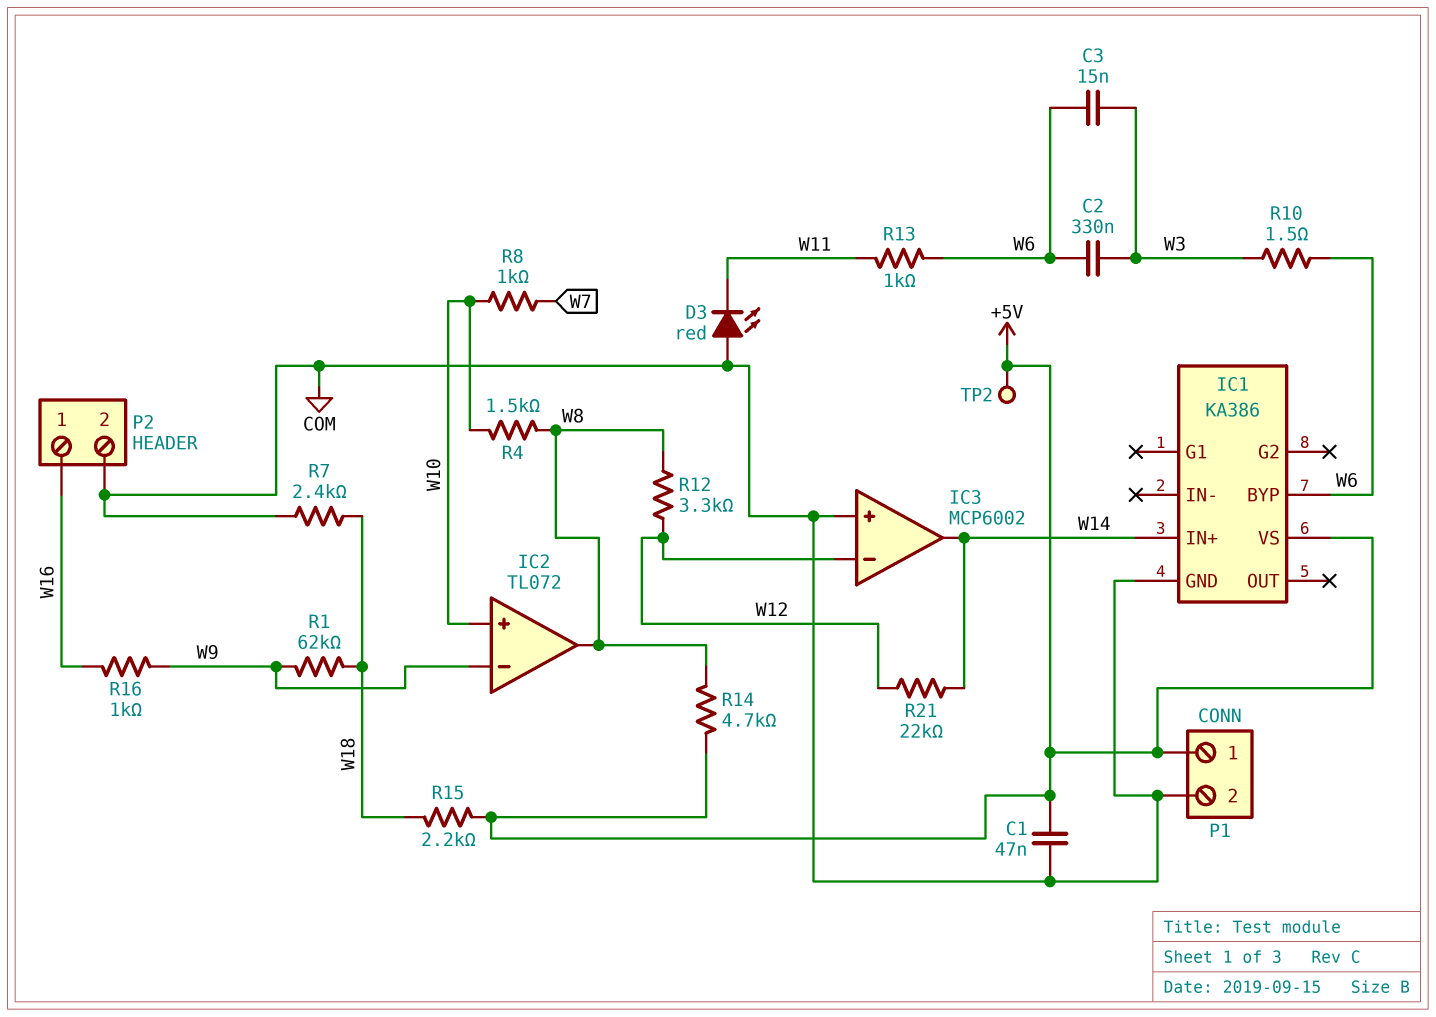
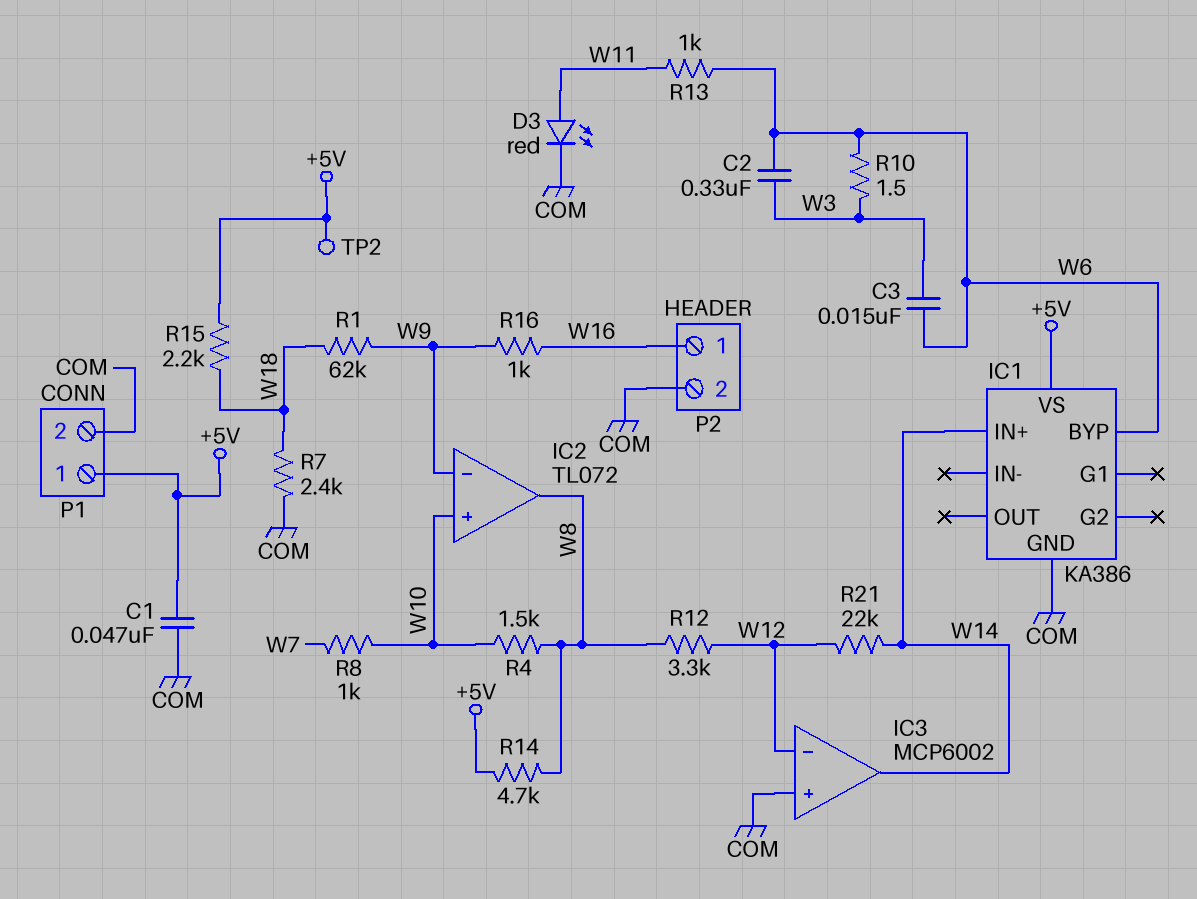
D3: LED red (A COM, K W11) -> LED red (A W11, K COM)

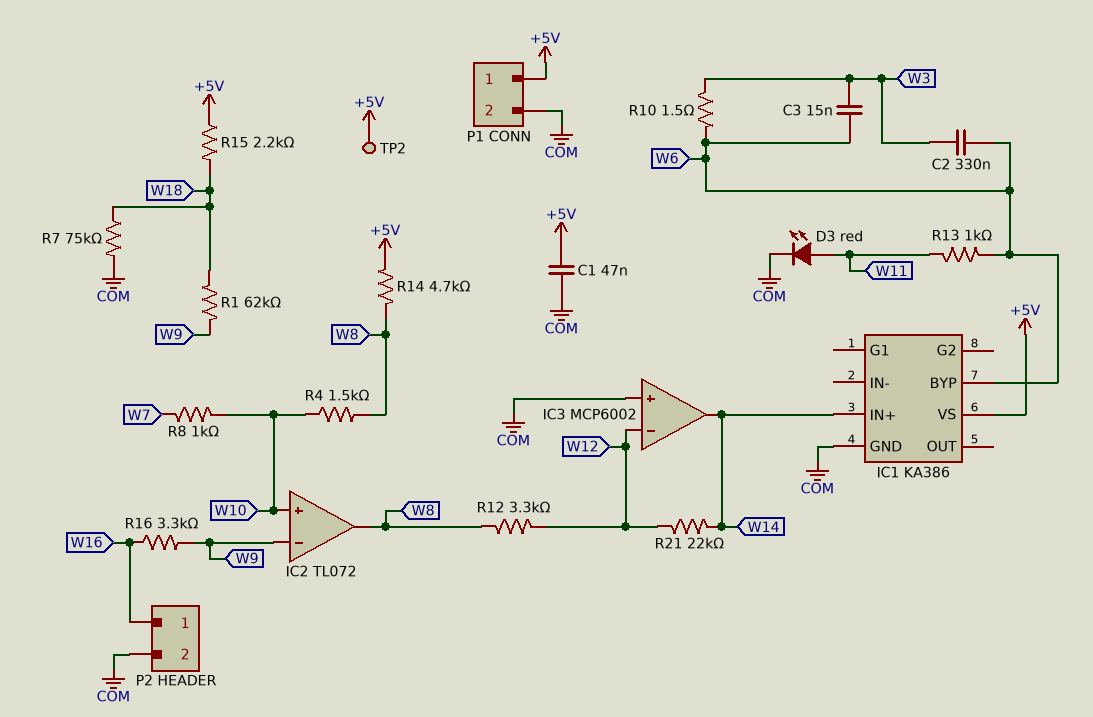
R7: 2.4k (COM, W18) -> 75k (COM, W18)
R16: 1k (W9, W16) -> 3.3k (W9, W16)

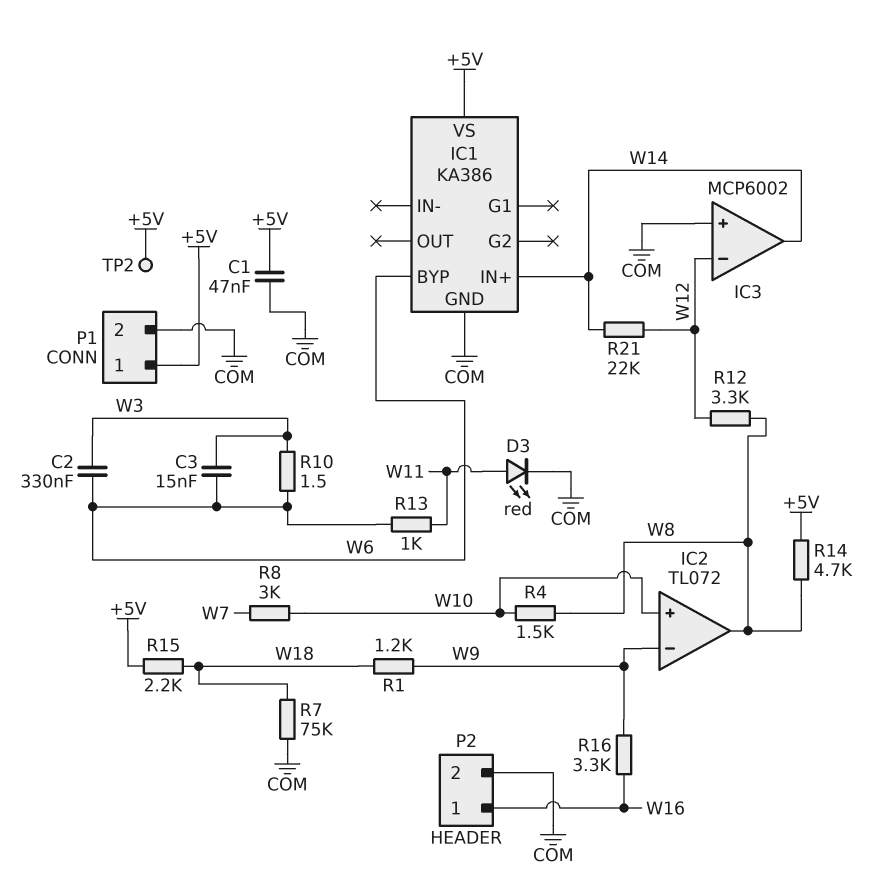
R1: 62k (W9, W18) -> 1.2k (W9, W18)
R8: 1k (W7, W10) -> 3k (W7, W10)

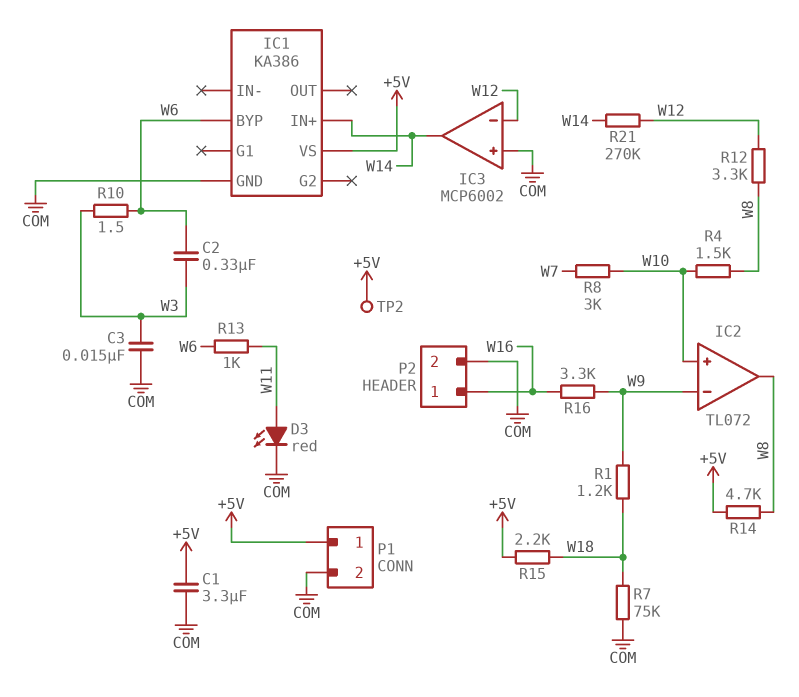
C1: 47nF (+5V, COM) -> 3.3uF (+5V, COM)
C3: 15nF (W3, W6) -> 15nF (COM, W3)
R21: 22k (W12, W14) -> 270k (W12, W14)

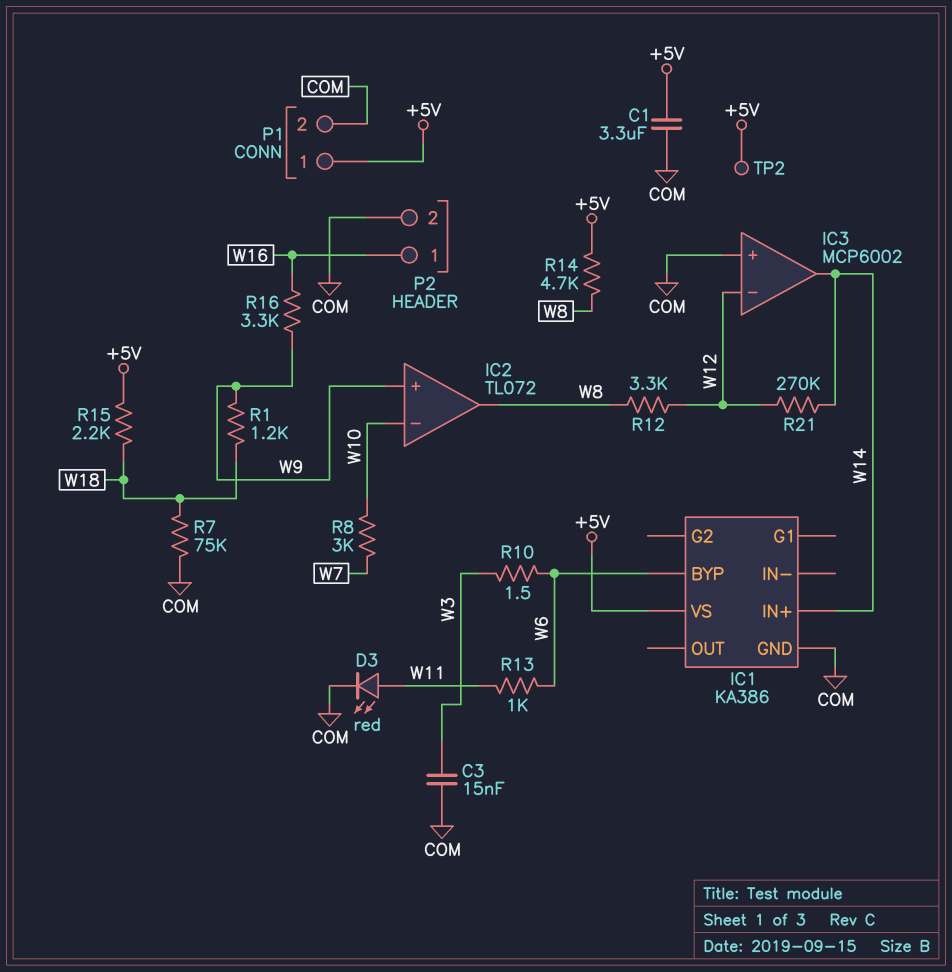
C2: 330nF (W3, W6) -> none
IC2 pin in+: W10 -> W9
IC2 pin in-: W9 -> W10
R4: 1.5k (W8, W10) -> none

